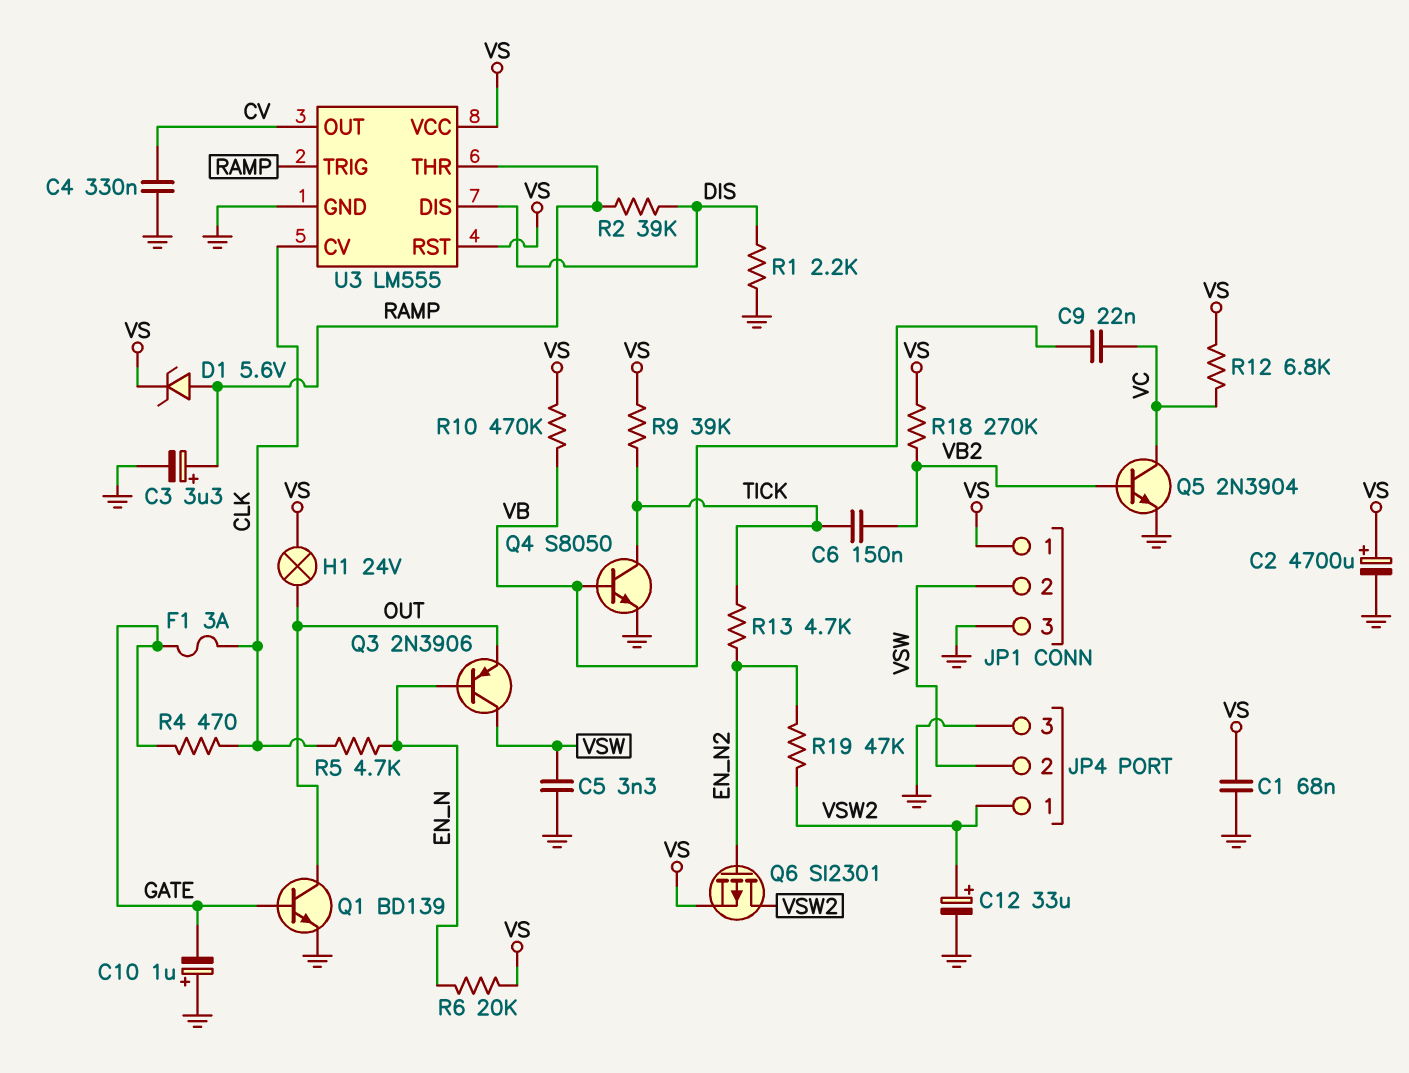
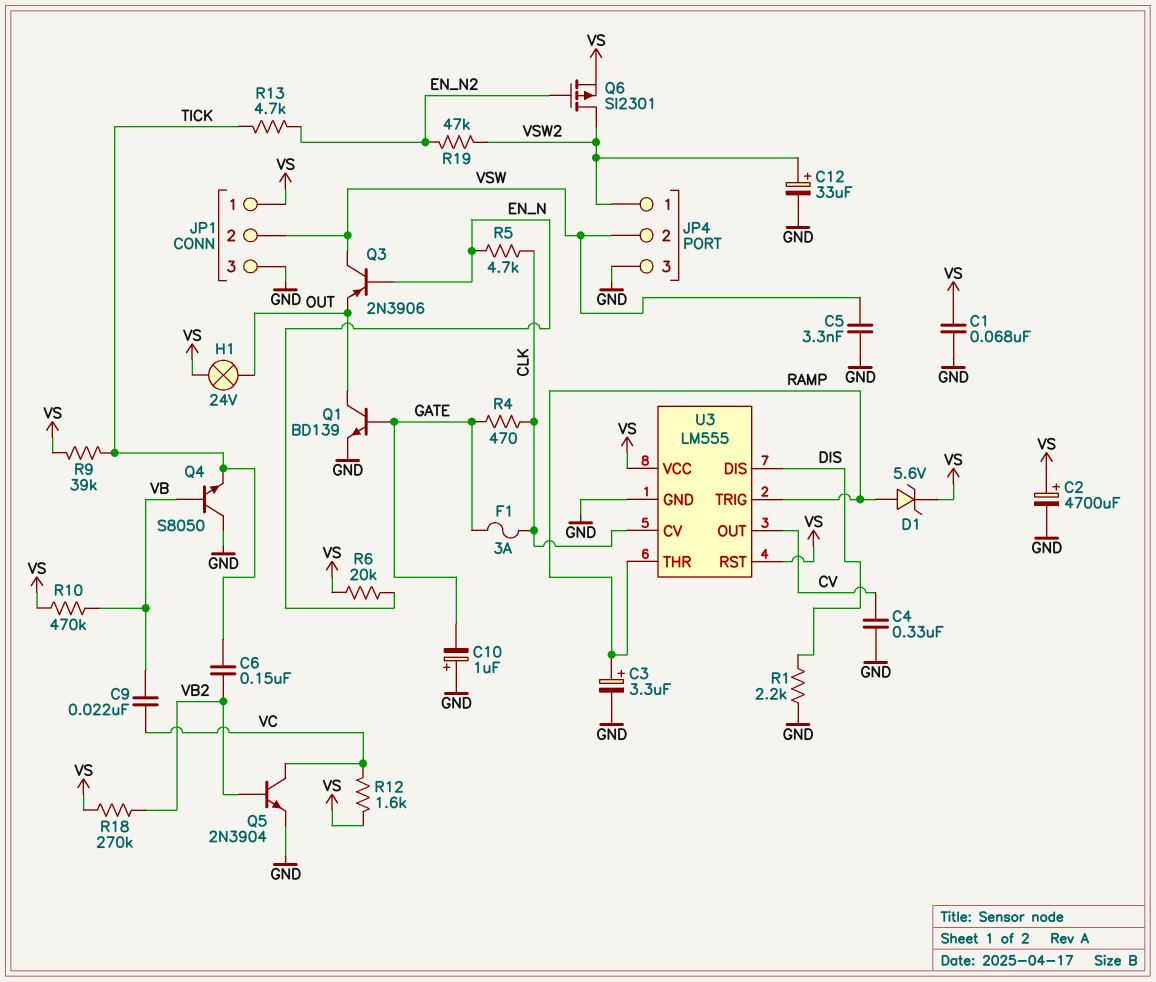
Q4: NPN S8050 (B VB, C TICK, E GND) -> NPN S8050 (B VB, C GND, E TICK)
R2: 39k (DIS, RAMP) -> none
R12: 6.8k (VC, VS) -> 1.6k (VC, VS)

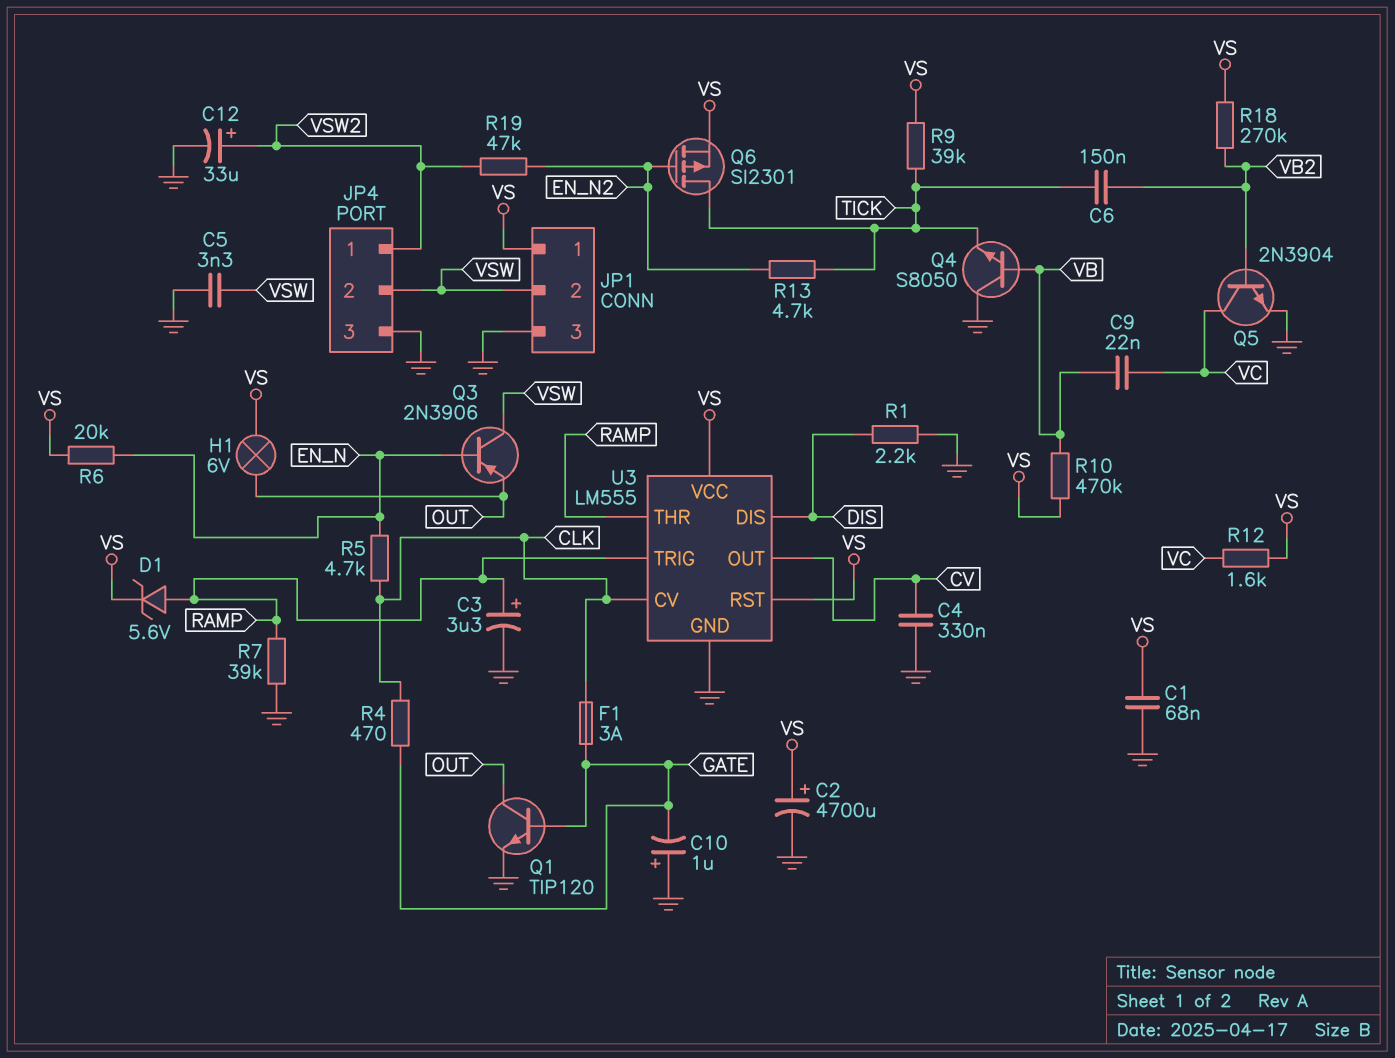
H1: lamp 24V (OUT, VS) -> lamp 6V (OUT, VS)
Q1: NPN BD139 (B GATE, C OUT, E GND) -> NPN TIP120 (B GATE, C OUT, E GND)
Q6: PMOS SI2301 (G EN_N2, D VSW2, S VS) -> PMOS SI2301 (G EN_N2, D TICK, S VS)
R7: none -> 39k (GND, RAMP)

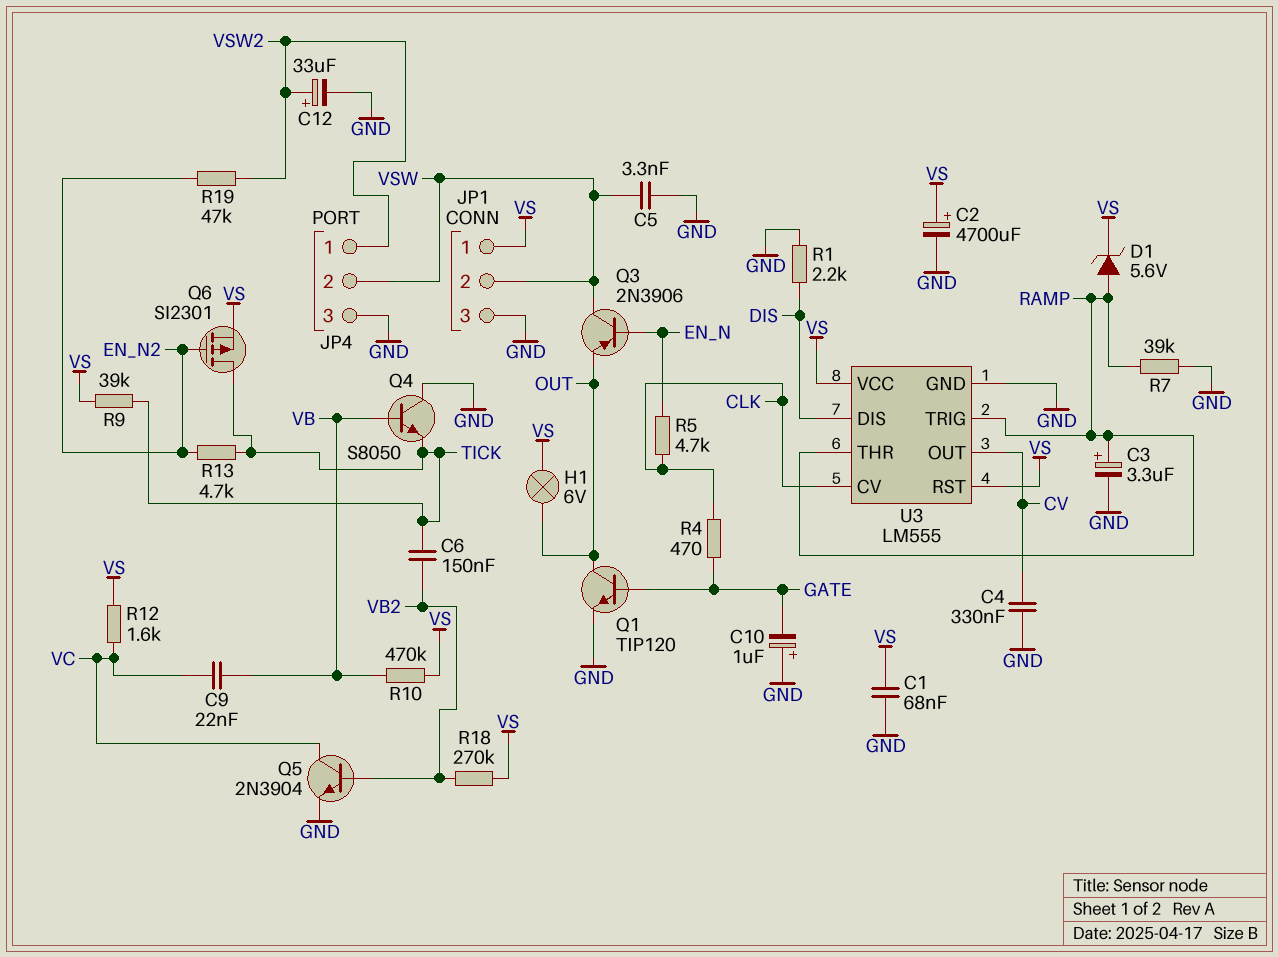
F1: 3A (CLK, GATE) -> none
R6: 20k (EN_N, VS) -> none

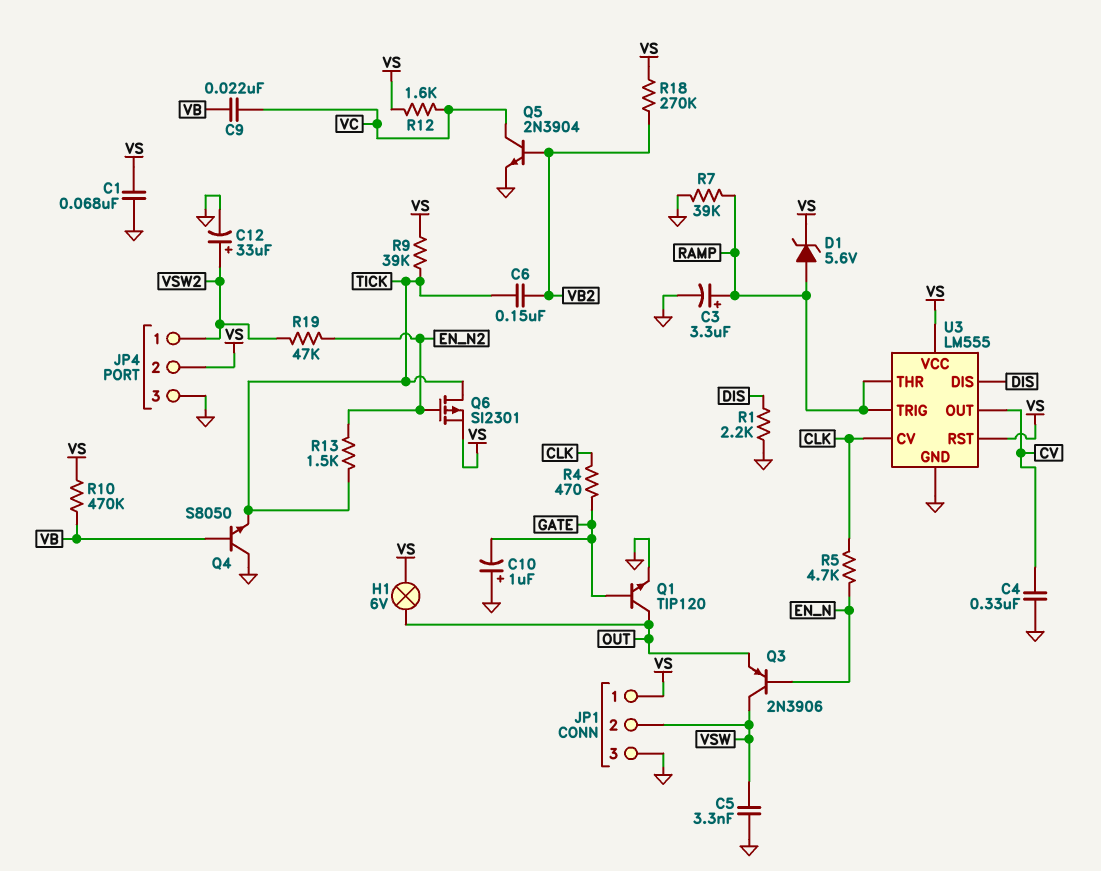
C2: 4700uF (plus VS, minus GND) -> none
JP4 pin 2: VSW -> VS
R13: 4.7k (EN_N2, TICK) -> 1.5k (EN_N2, TICK)

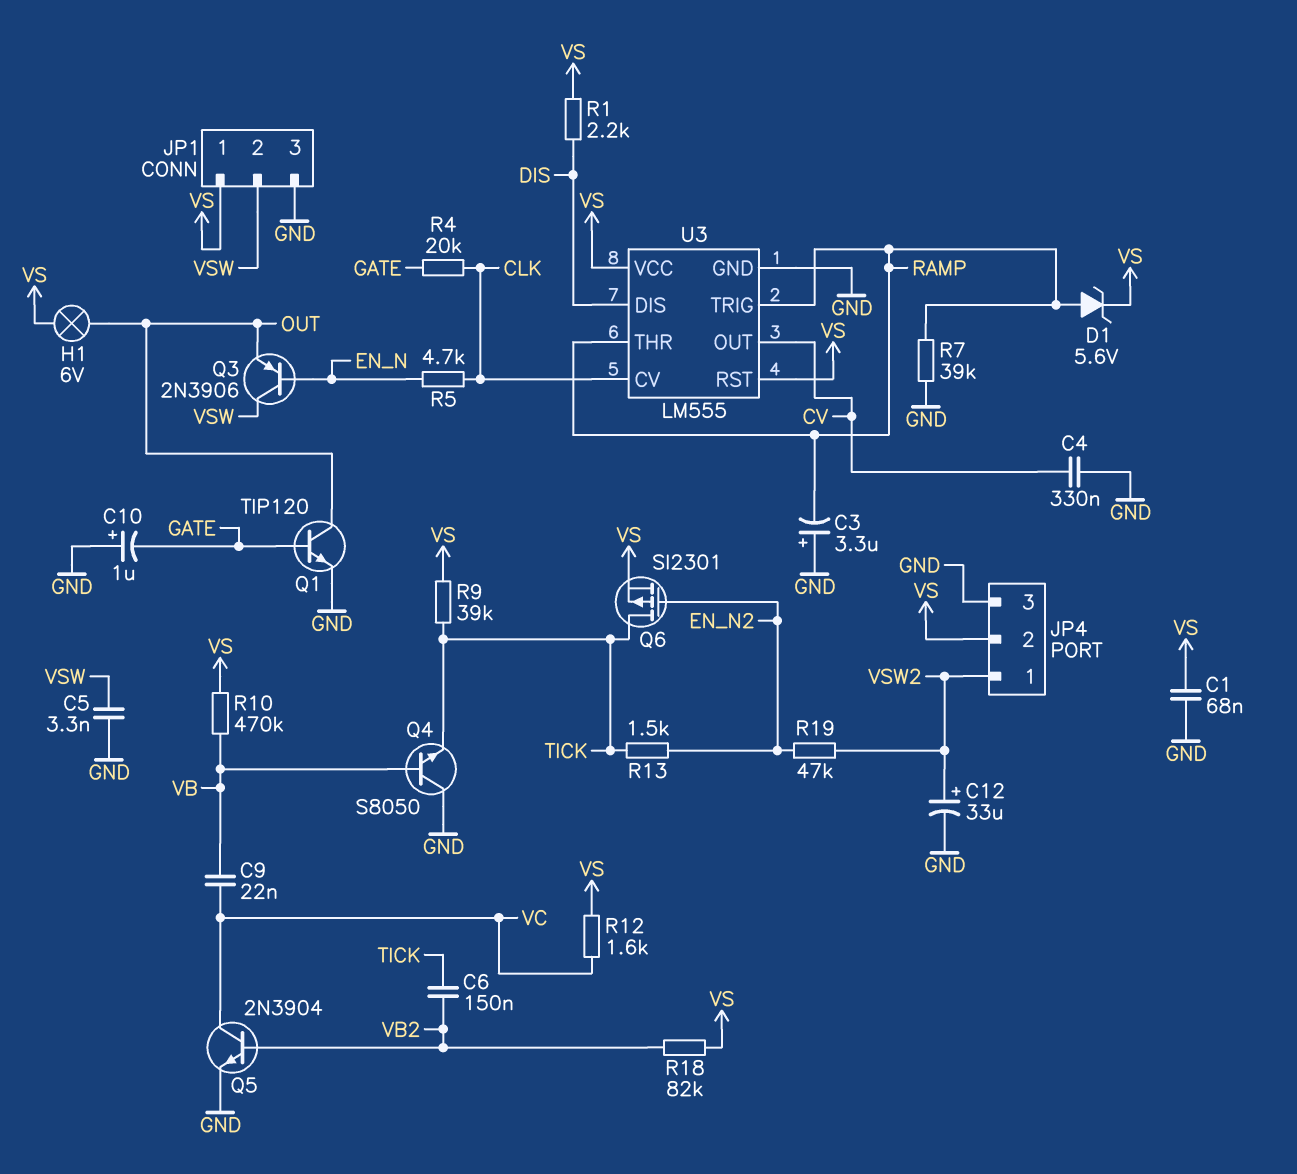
C3: 3.3uF (plus RAMP, minus GND) -> 3.3uF (plus GND, minus RAMP)
R1: 2.2k (DIS, GND) -> 2.2k (DIS, VS)
R4: 470 (CLK, GATE) -> 20k (CLK, GATE)
R18: 270k (VB2, VS) -> 82k (VB2, VS)

